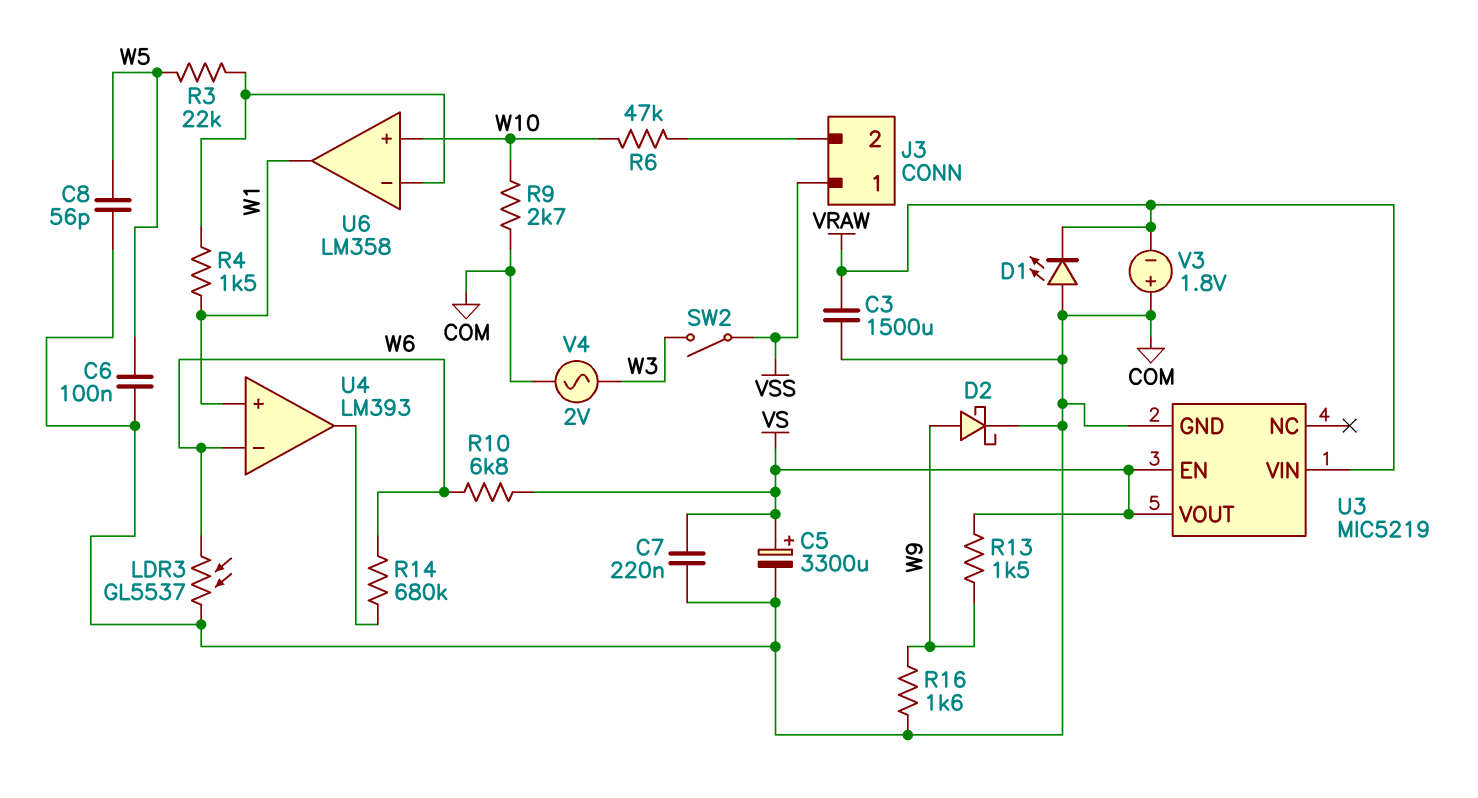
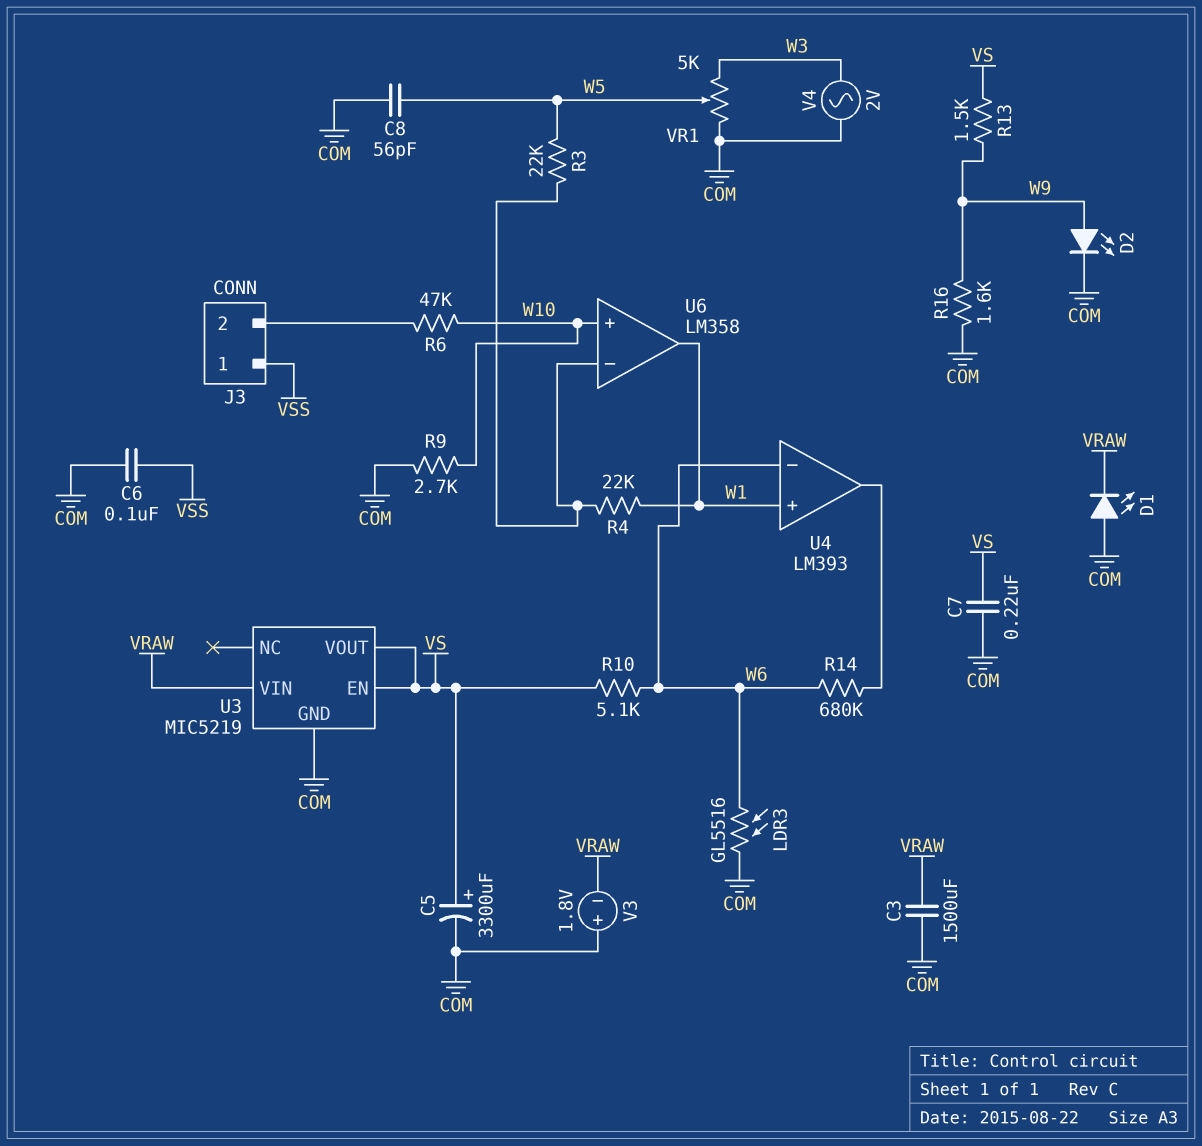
C6: 100nF (COM, W5) -> 100nF (COM, VSS)
D2: schottky (A W9, K COM) -> LED (A W9, K COM)
LDR3: GL5537 (COM, W6) -> GL5516 (COM, W6)
R4: 1.5k (U6/in-, W1) -> 22k (U6/in-, W1)
R10: 6.8k (VS, W6) -> 5.1k (VS, W6)
SW2: switch (VSS, W3) -> none
VR1: none -> 5k (COM, W3, wiper W5)

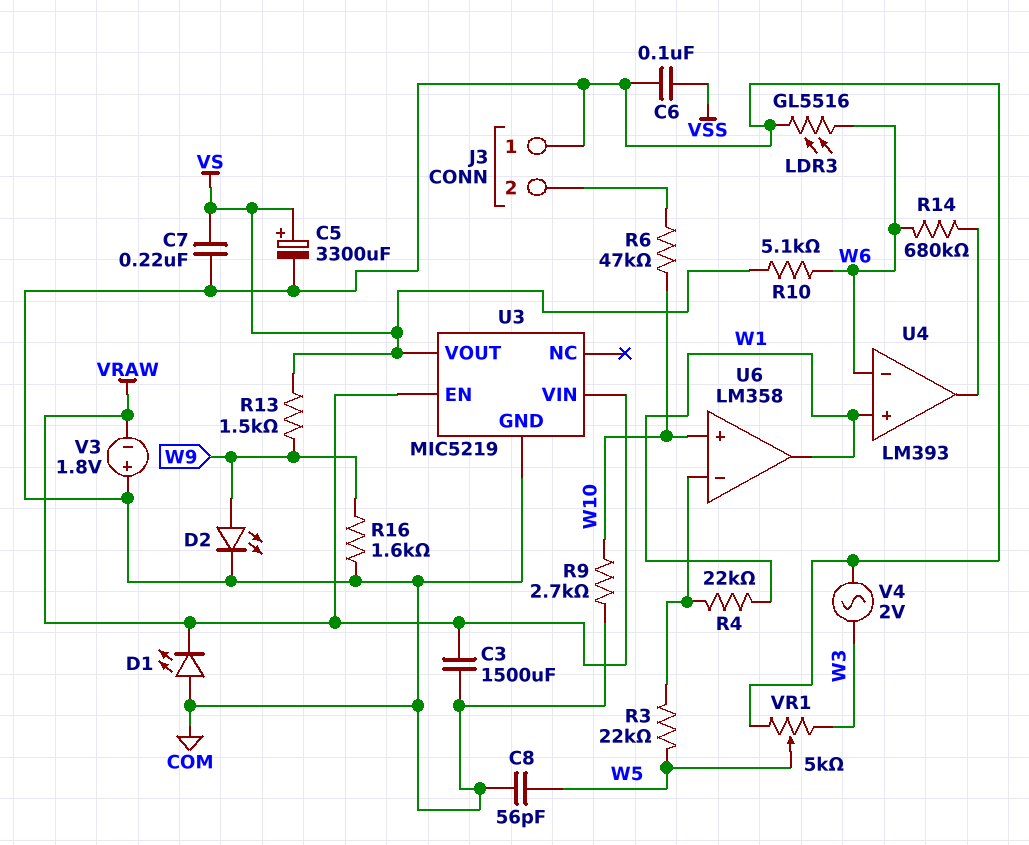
J3 pin 1: VSS -> COM
U3 pin EN: VS -> VRAW

